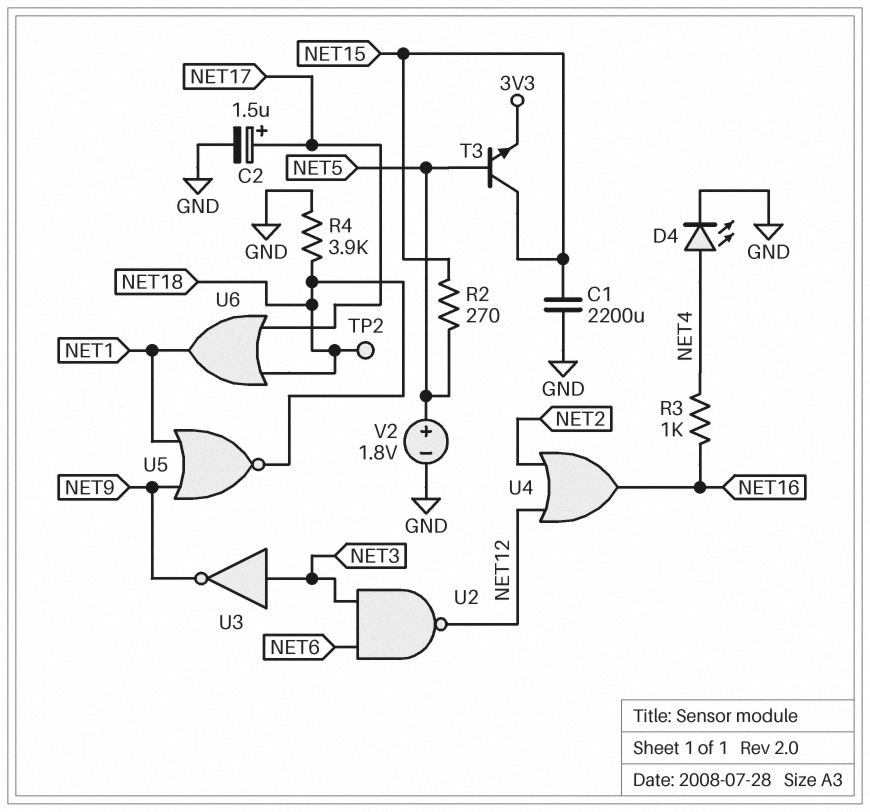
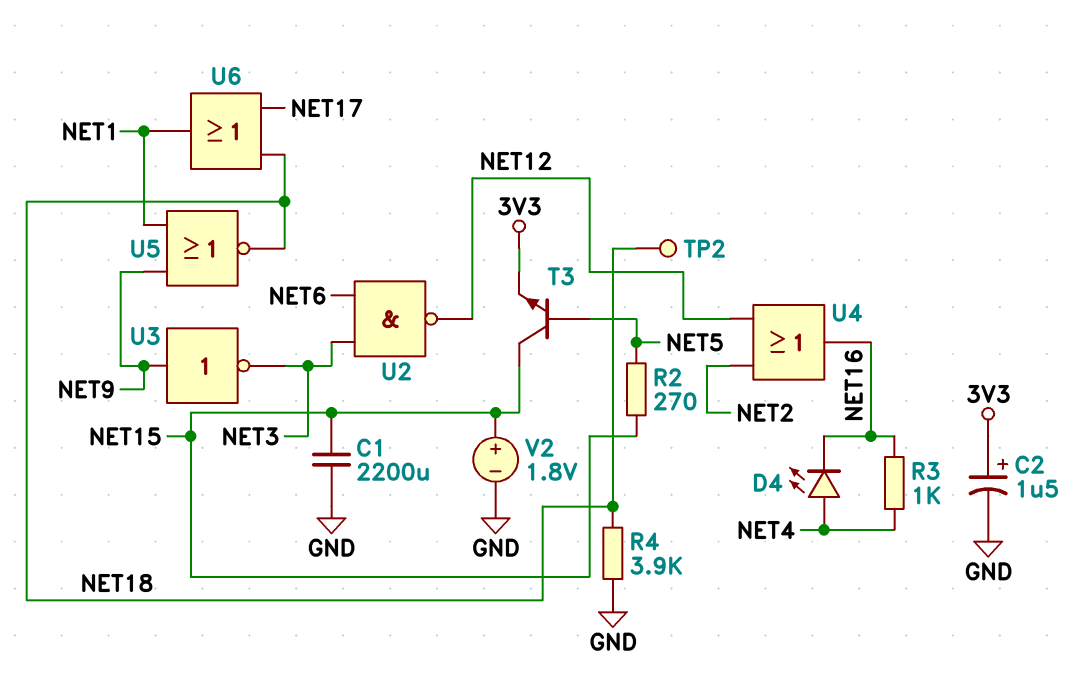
C2: 1.5uF (plus NET17, minus GND) -> 1.5uF (plus 3V3, minus GND)
D4: LED (A NET4, K GND) -> LED (A NET4, K NET16)
U3: NOT (in NET3, out NET9) -> NOT (in NET9, out NET3)
V2: 1.8V (plus NET5, minus GND) -> 1.8V (plus NET15, minus GND)

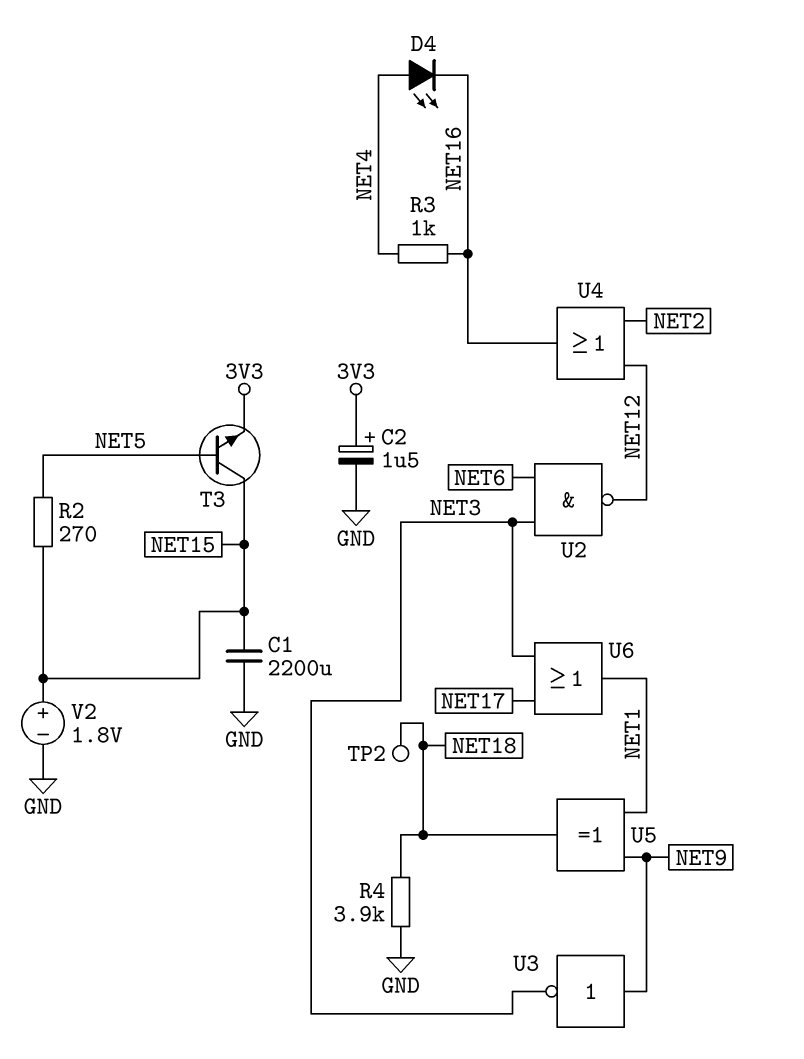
U5: NOR (in NET1, in NET9, out NET18) -> XOR (in NET1, in NET9, out NET18)
U6: OR (in NET17, in NET18, out NET1) -> OR (in NET3, in NET17, out NET1)

